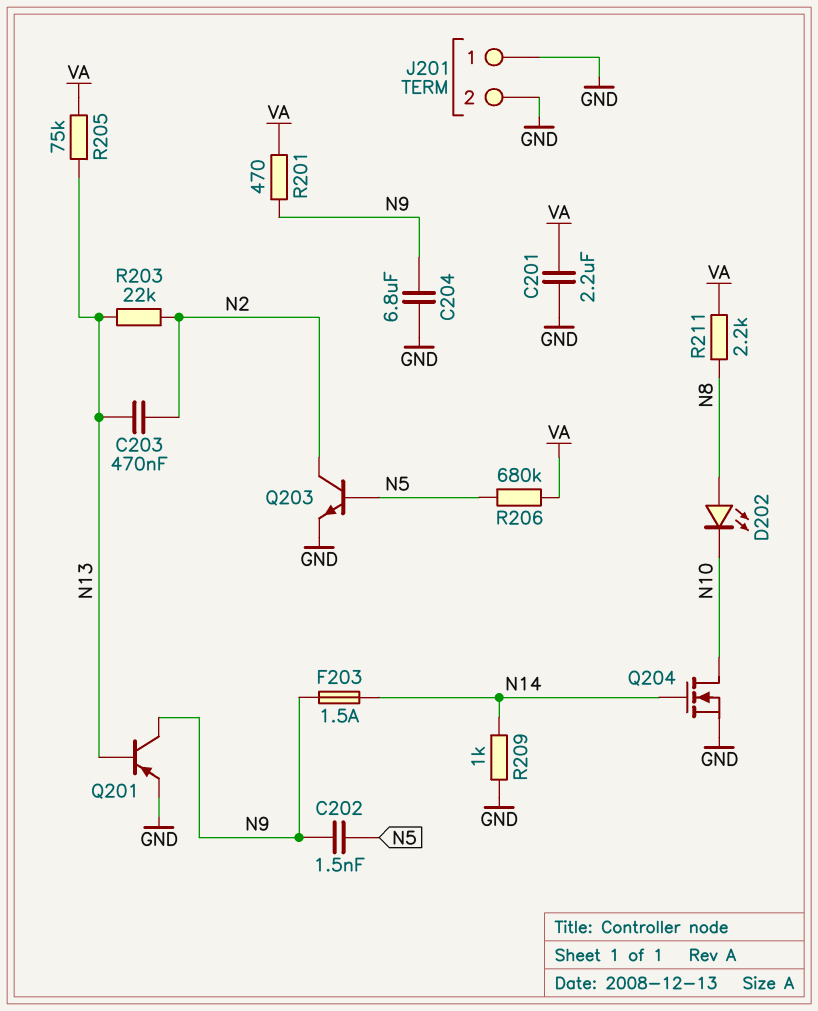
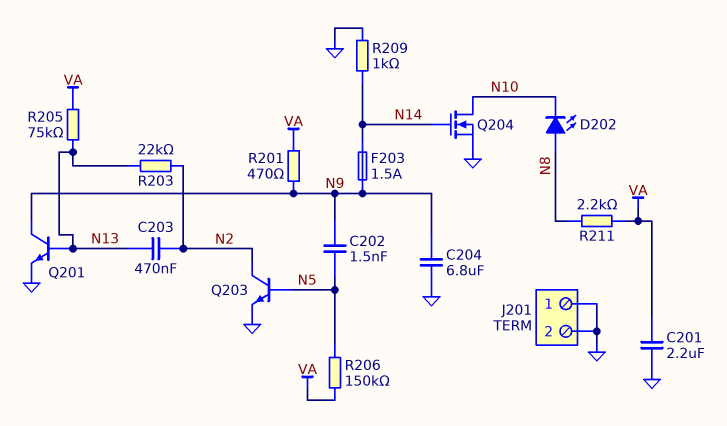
Q201: PNP (B N13, C N9, E GND) -> NPN (B N13, C N9, E GND)
R206: 680k (N5, VA) -> 150k (N5, VA)

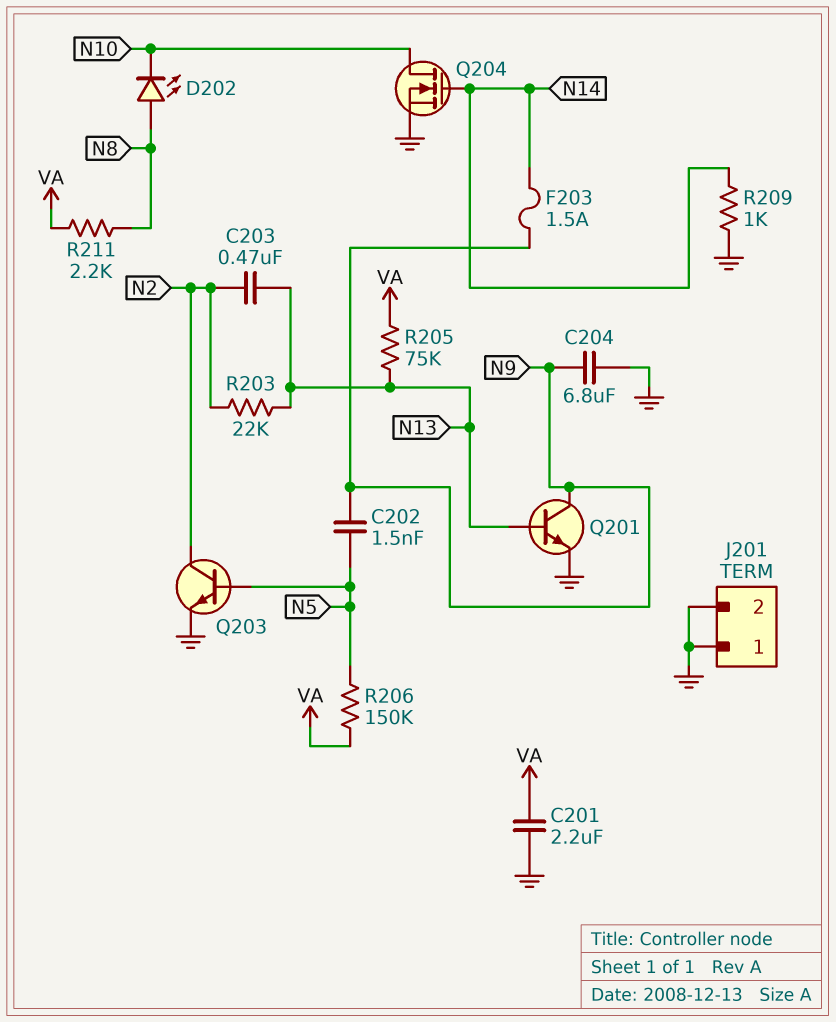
R201: 470 (N9, VA) -> none

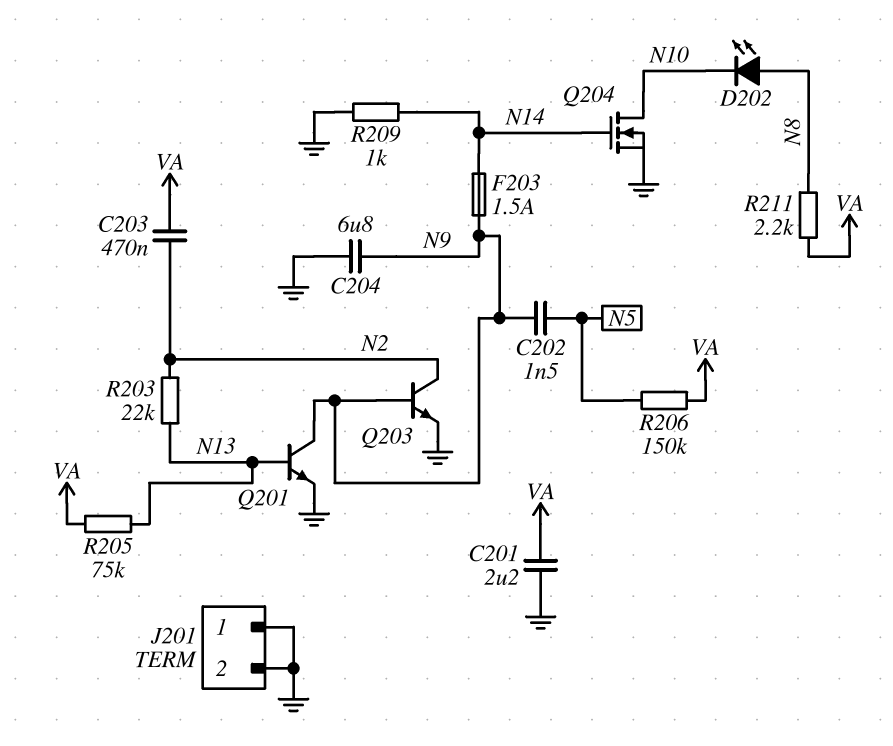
C203: 470nF (N2, N13) -> 470nF (N2, VA)
Q203: NPN (B N5, C N2, E GND) -> NPN (B N9, C N2, E GND)

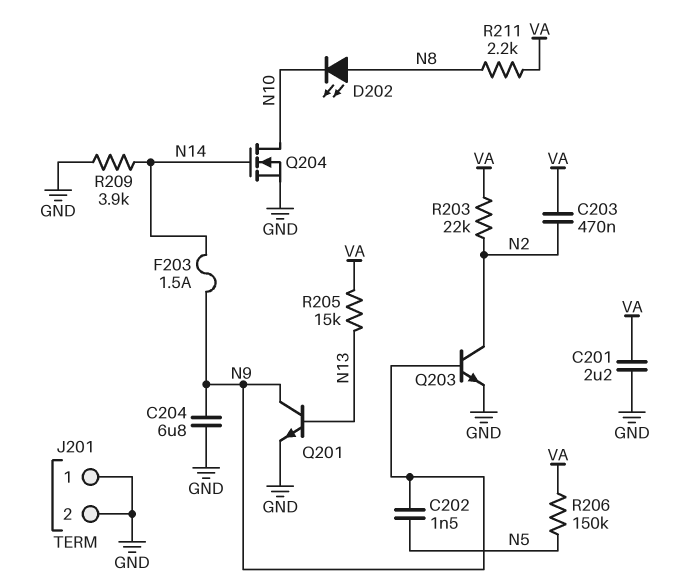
R203: 22k (N2, N13) -> 22k (N2, VA)
R205: 75k (N13, VA) -> 15k (N13, VA)
R209: 1k (GND, N14) -> 3.9k (GND, N14)

